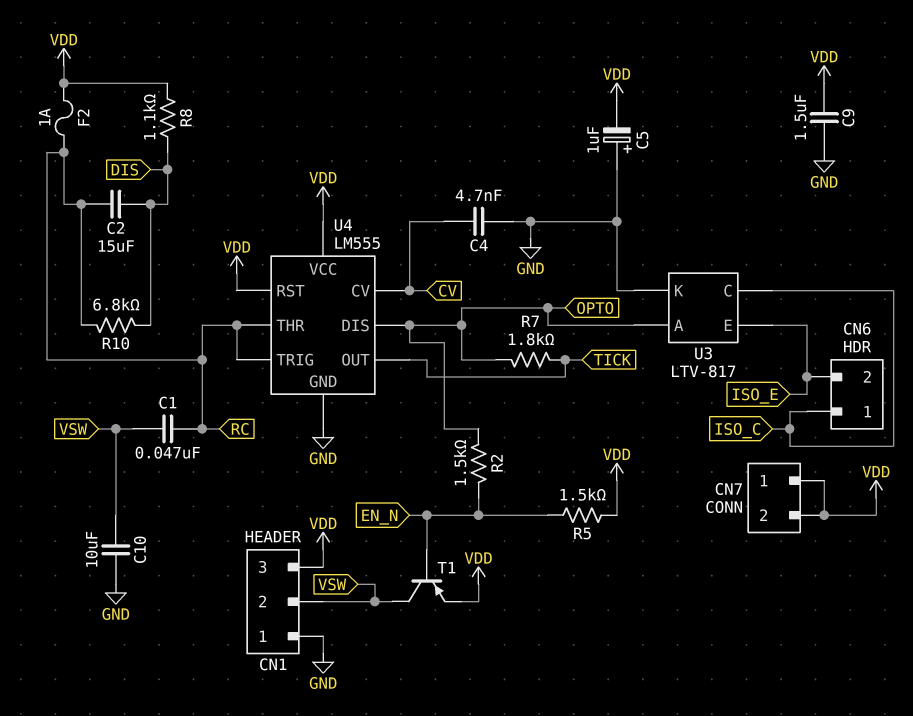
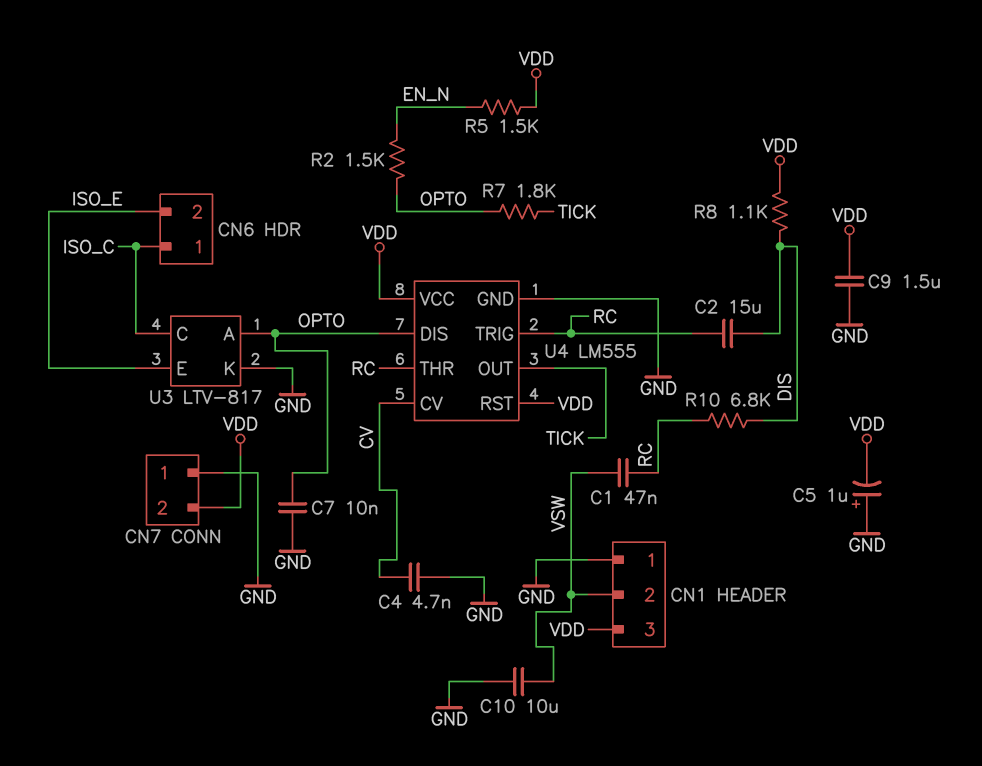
C7: none -> 10nF (GND, OPTO)
CN7 pin 1: VDD -> GND
F2: 1A (RC, VDD) -> none
T1: PNP (B EN_N, C VSW, E VDD) -> none

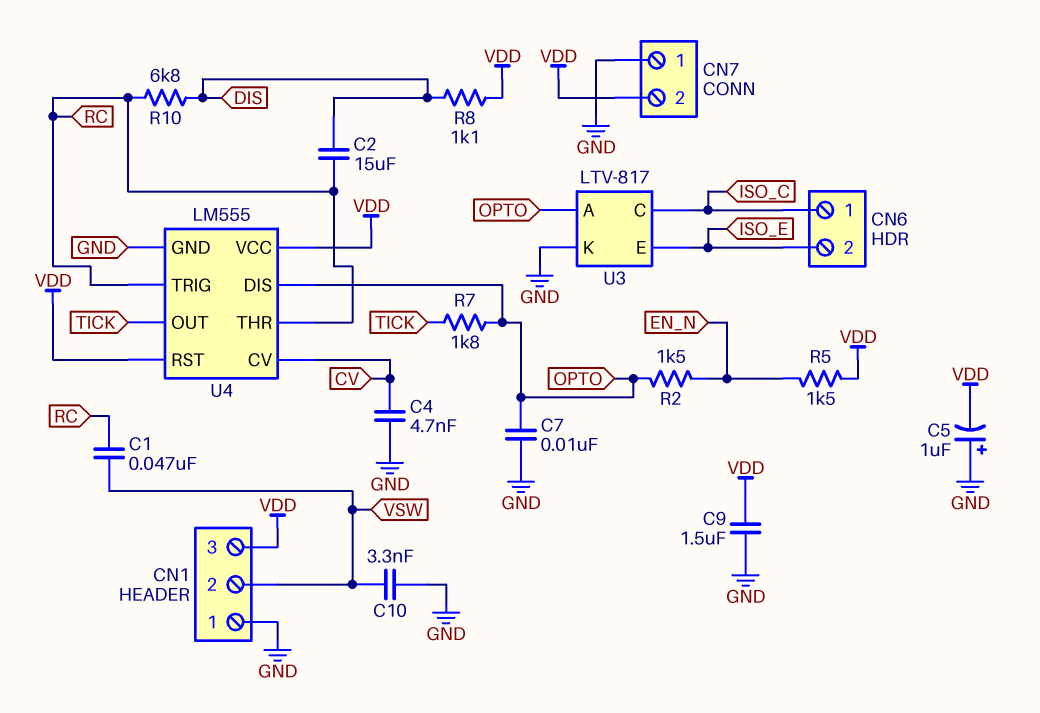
C10: 10uF (GND, VSW) -> 3.3nF (GND, VSW)

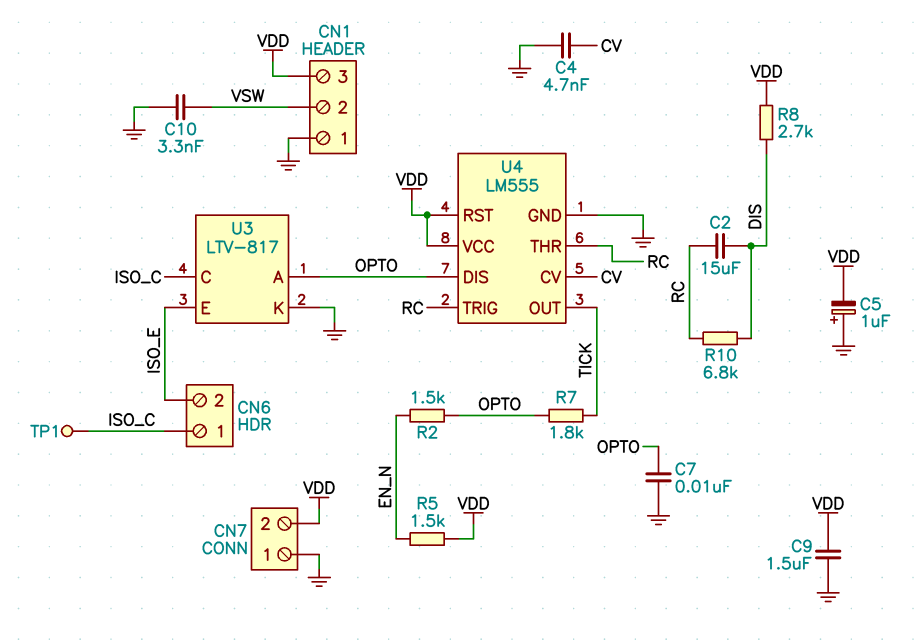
C1: 47nF (RC, VSW) -> none
R8: 1.1k (DIS, VDD) -> 2.7k (DIS, VDD)
TP1: none -> test point (ISO_C)

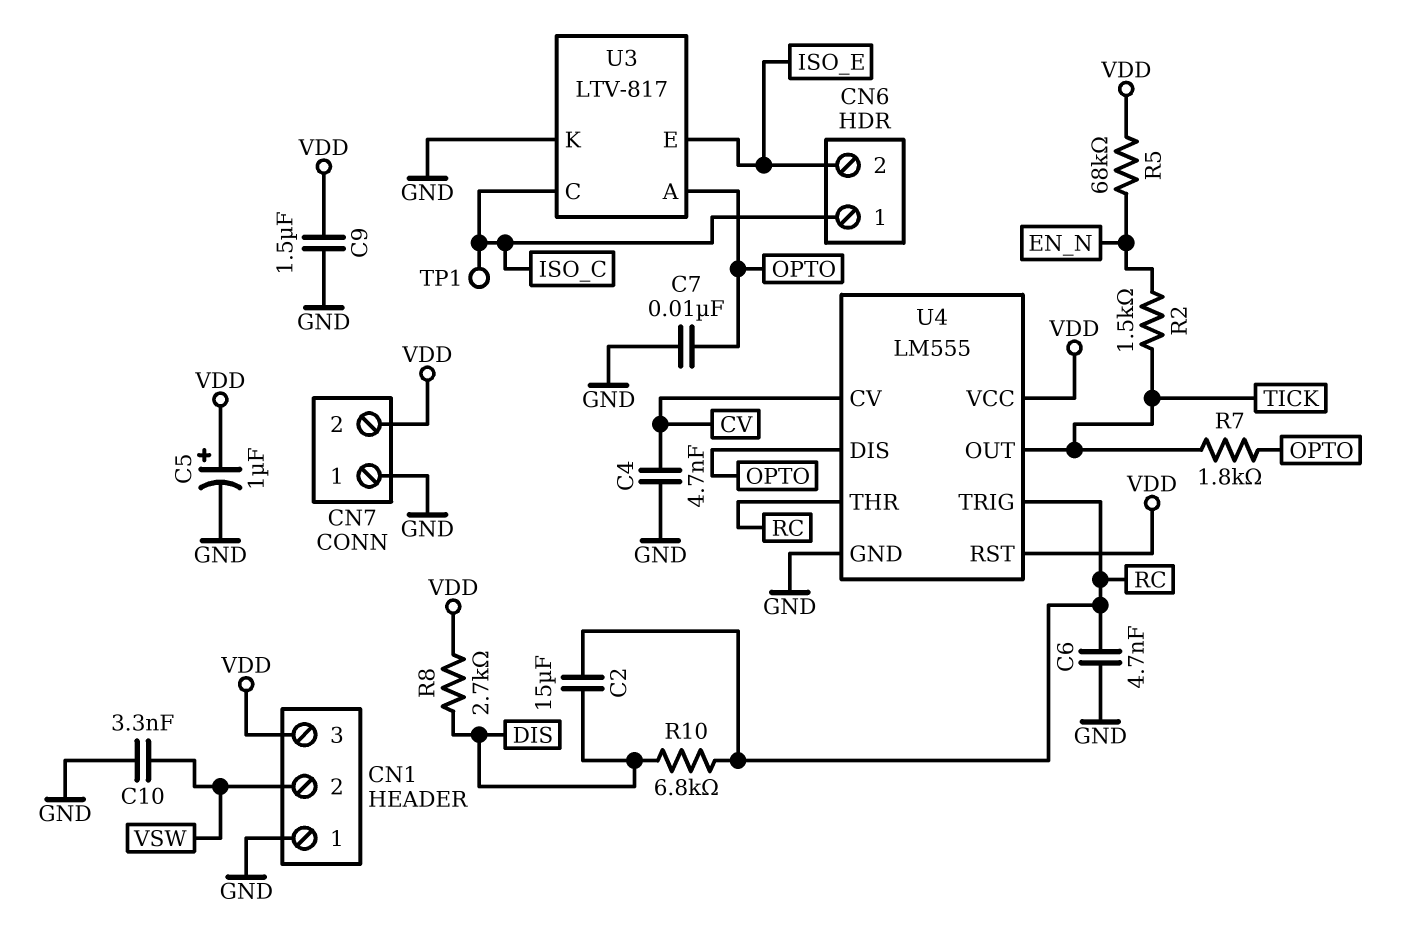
C5: 1uF (plus GND, minus VDD) -> 1uF (plus VDD, minus GND)
C6: none -> 4.7nF (GND, RC)
R2: 1.5k (EN_N, OPTO) -> 1.5k (EN_N, TICK)
R5: 1.5k (EN_N, VDD) -> 68k (EN_N, VDD)

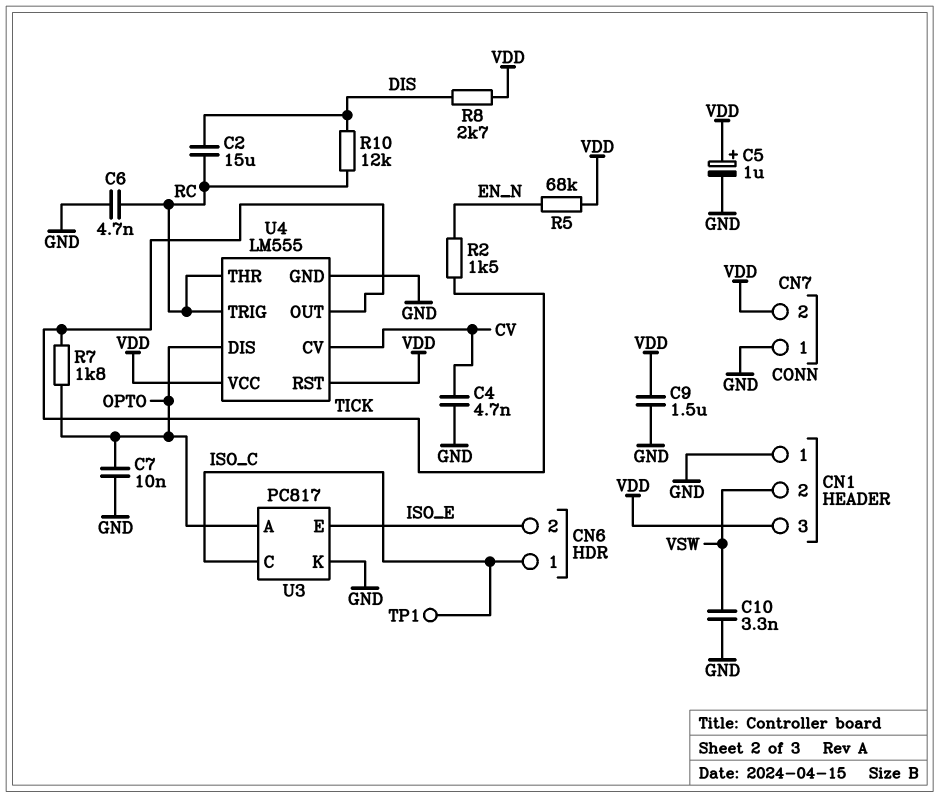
R10: 6.8k (DIS, RC) -> 12k (DIS, RC)
U3: LTV-817 -> PC817

